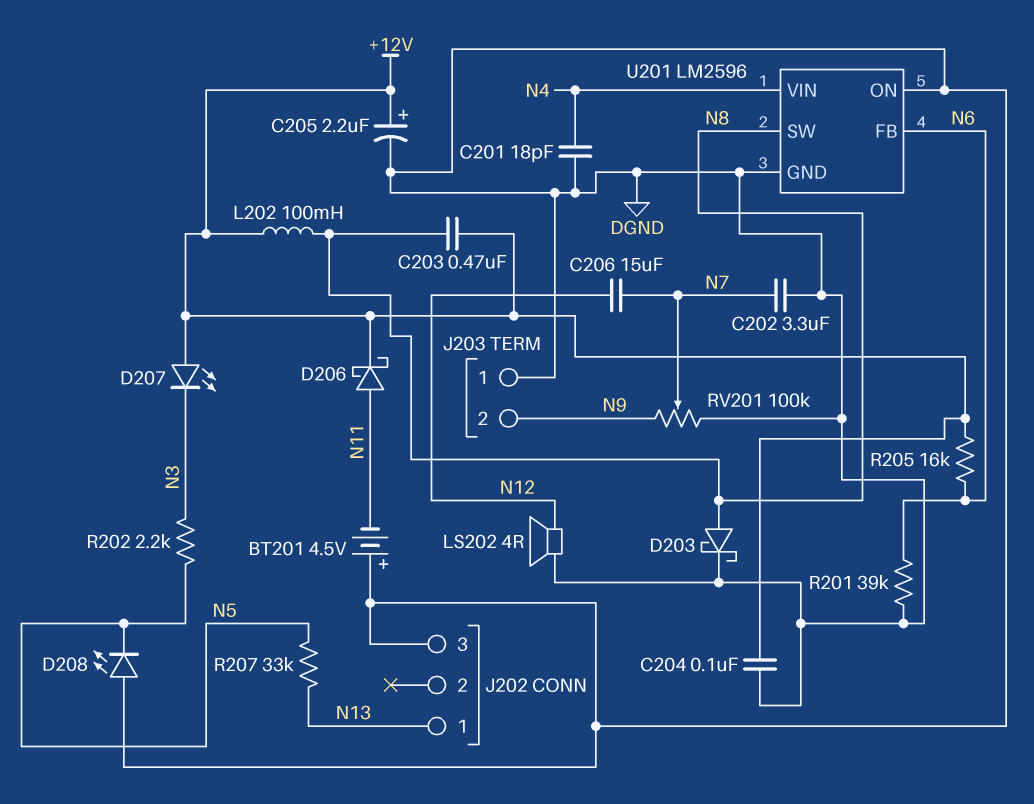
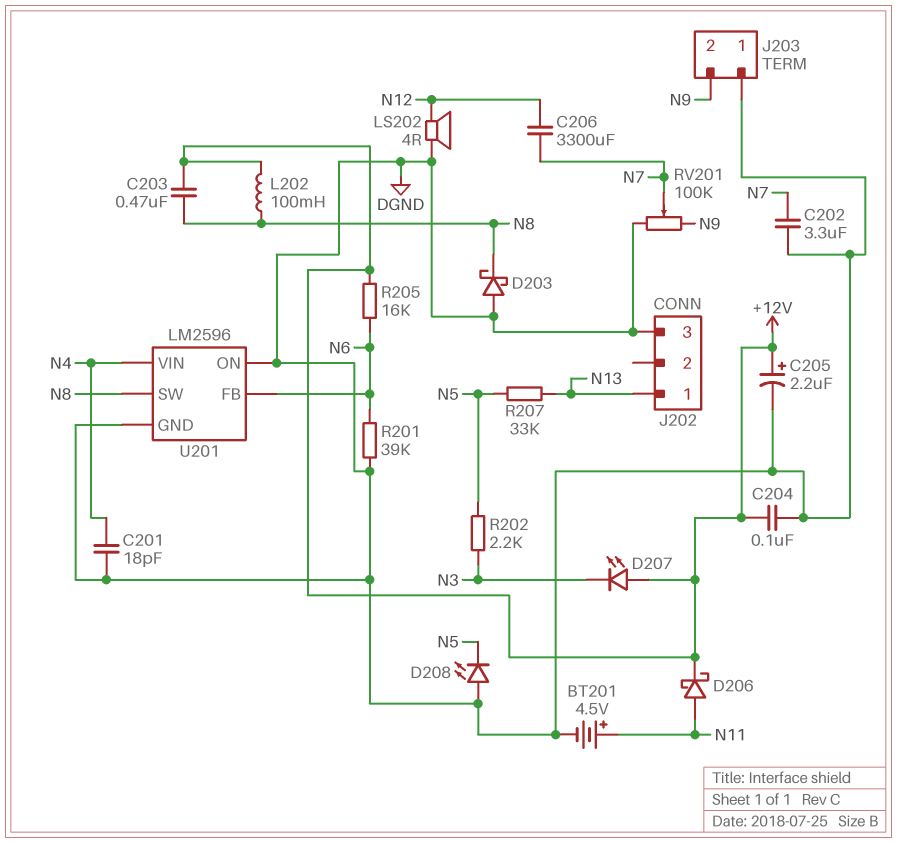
BT201: 4.5V (plus DGND, minus N11) -> 4.5V (plus N11, minus DGND)
C206: 15uF (N7, N12) -> 3300uF (N7, N12)
D203: schottky (A N8, K DGND) -> schottky (A DGND, K N8)

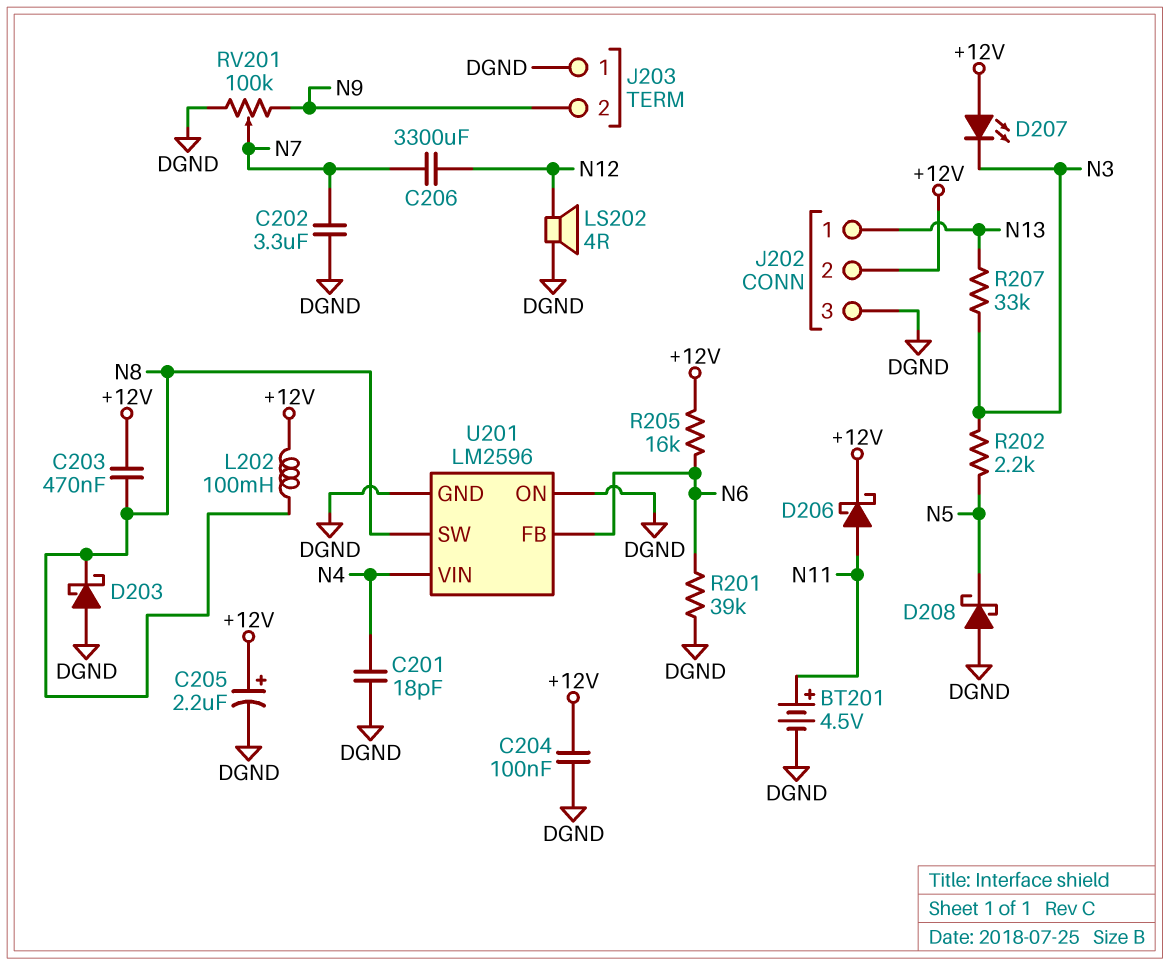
D208: LED (A DGND, K N5) -> schottky (A DGND, K N5)
J202 pin 2: none -> +12V
R207: 33k (N5, N13) -> 33k (N3, N13)

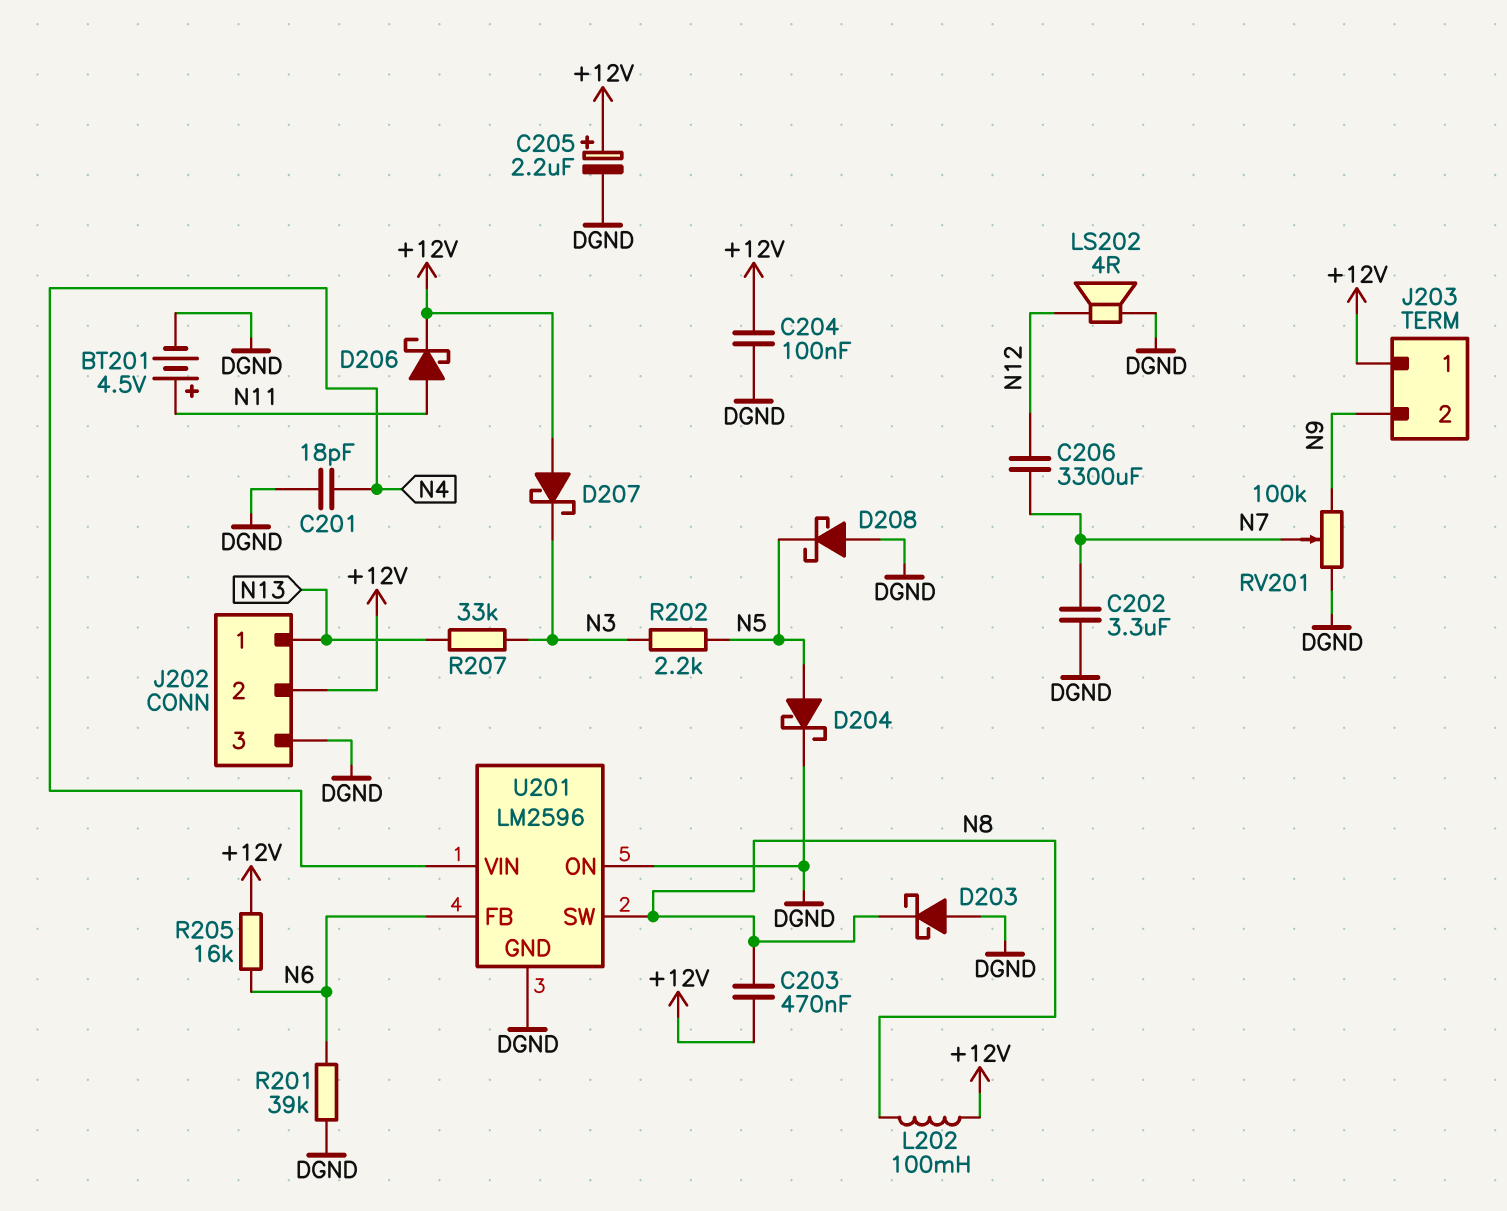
D204: none -> schottky (A N5, K DGND)
D207: LED (A +12V, K N3) -> schottky (A +12V, K N3)
J203 pin 1: DGND -> +12V

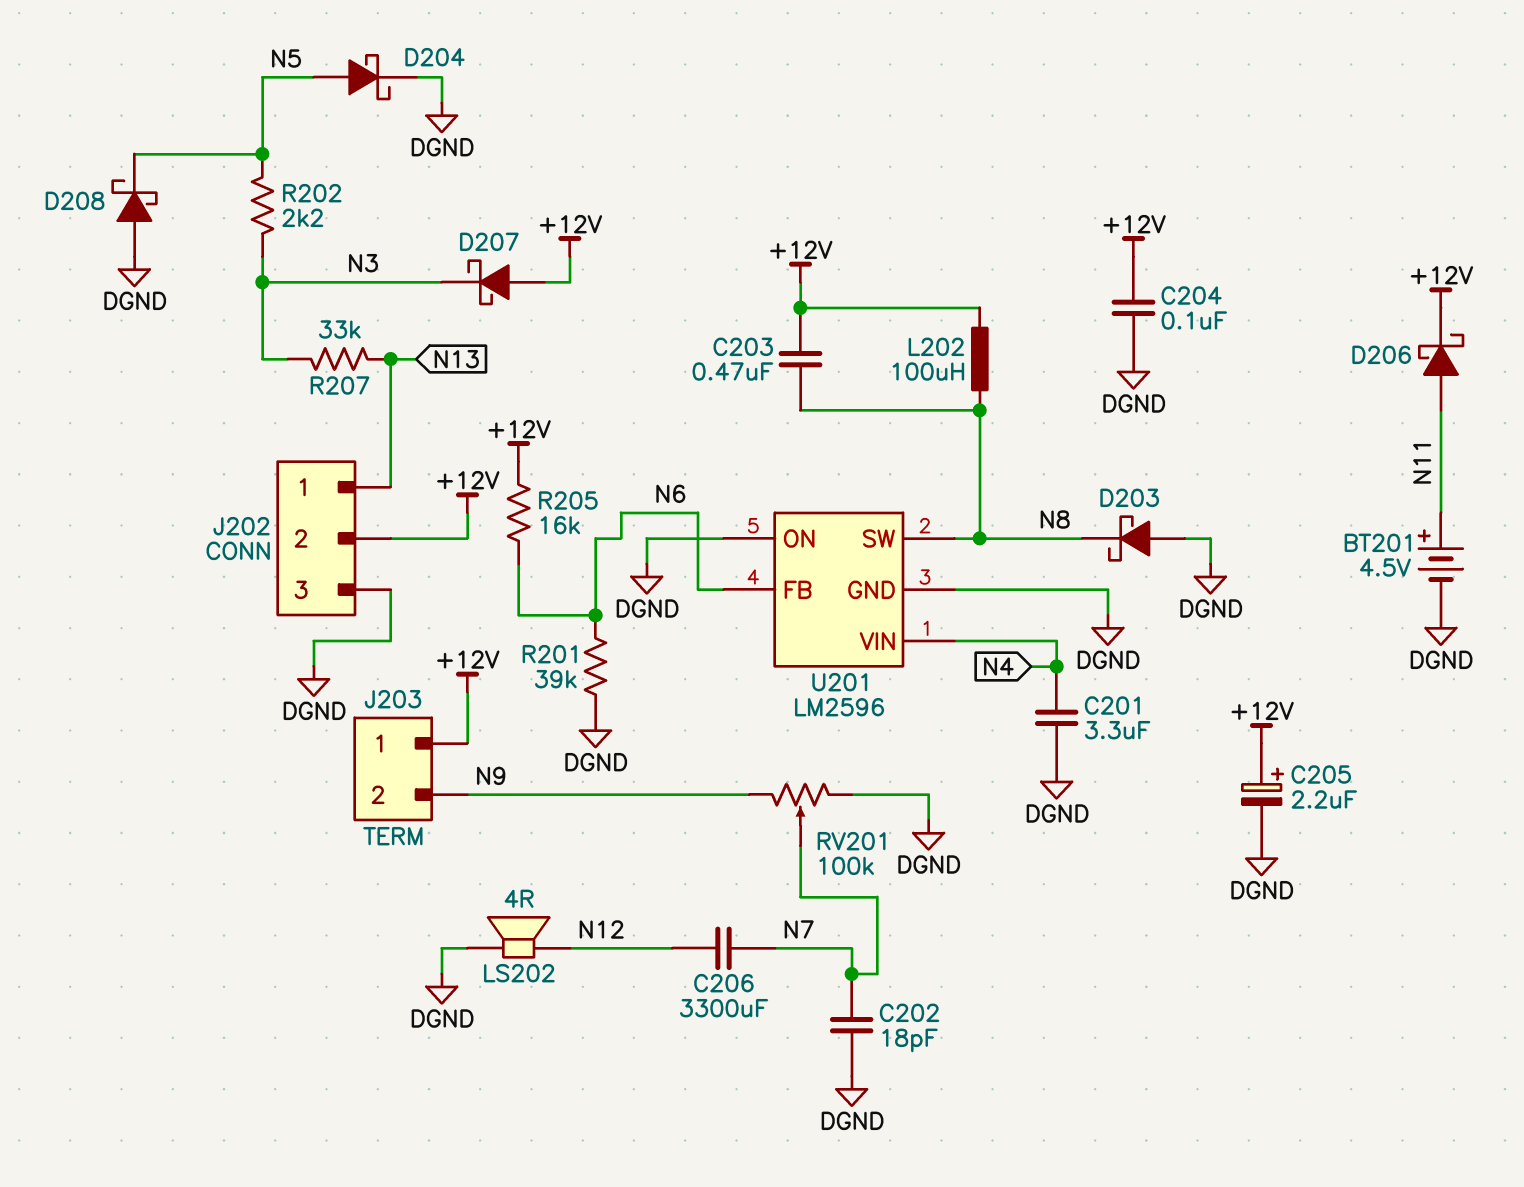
C201: 18pF (DGND, N4) -> 3.3uF (DGND, N4)
C202: 3.3uF (DGND, N7) -> 18pF (DGND, N7)
L202: 100mH (+12V, N8) -> 100uH (+12V, N8)

